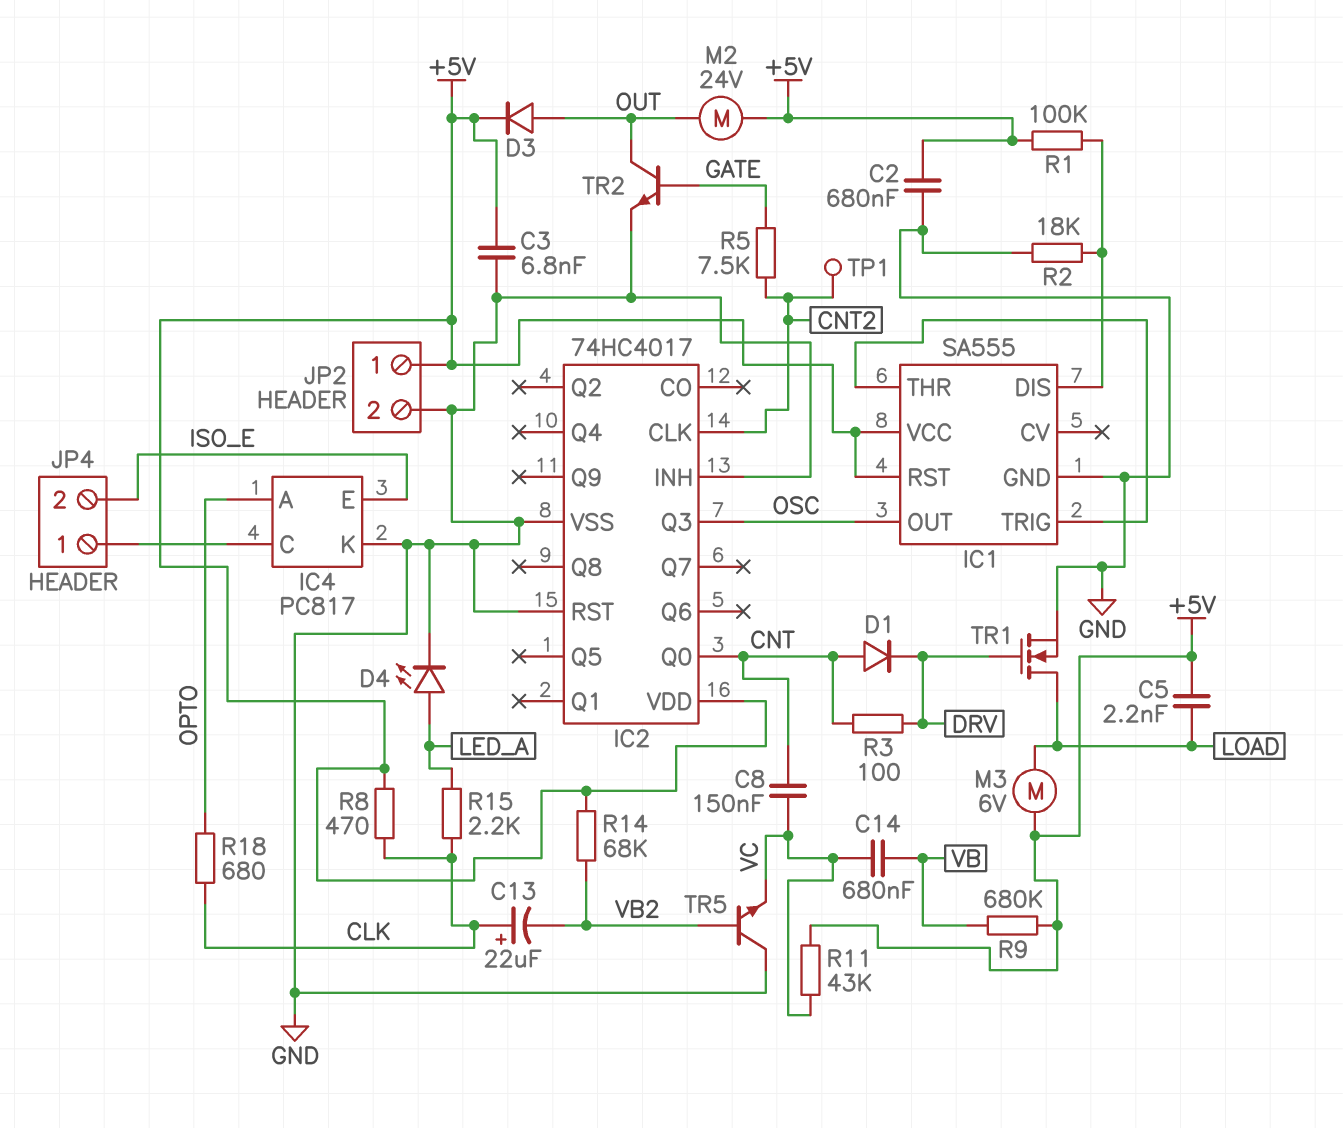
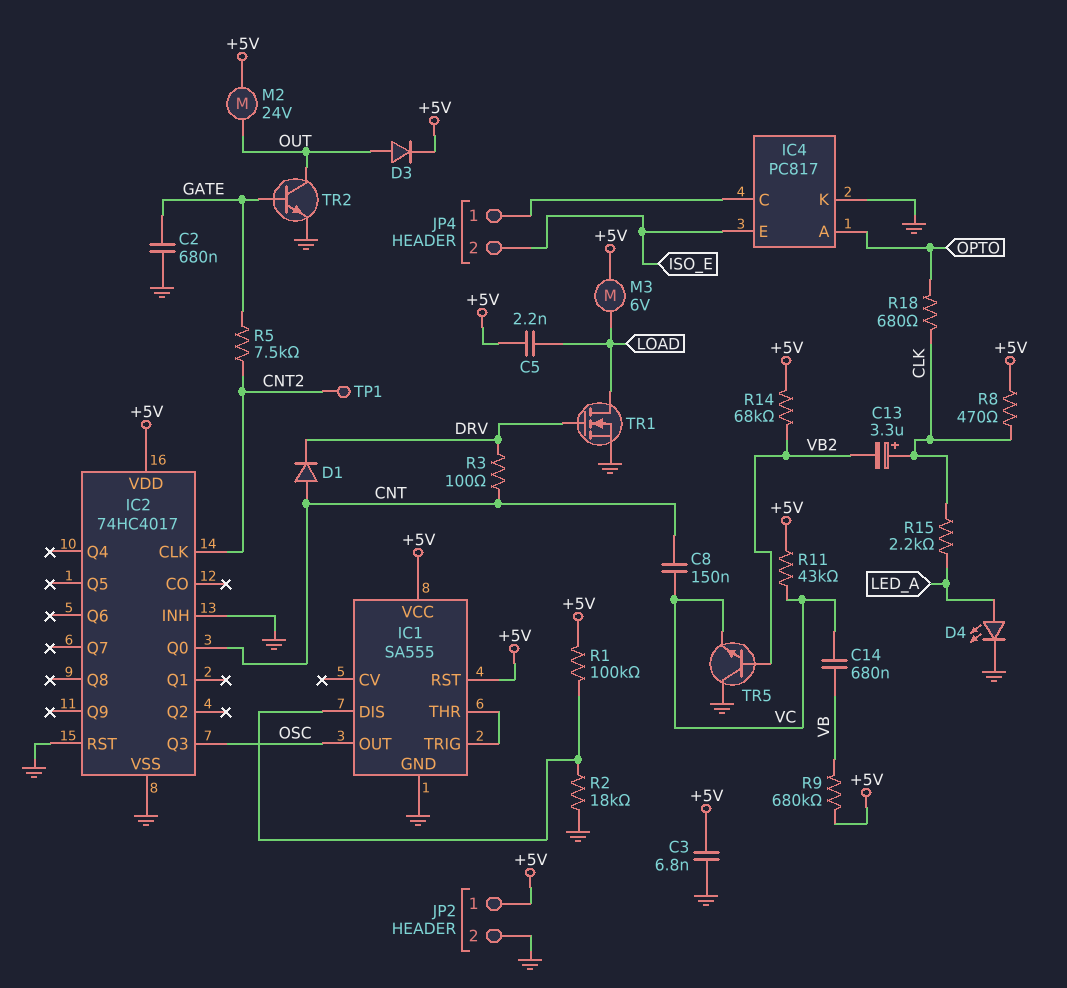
C2: 680nF (+5V, GND) -> 680nF (GATE, GND)
C13: 22uF (plus CLK, minus VB2) -> 3.3uF (plus CLK, minus VB2)

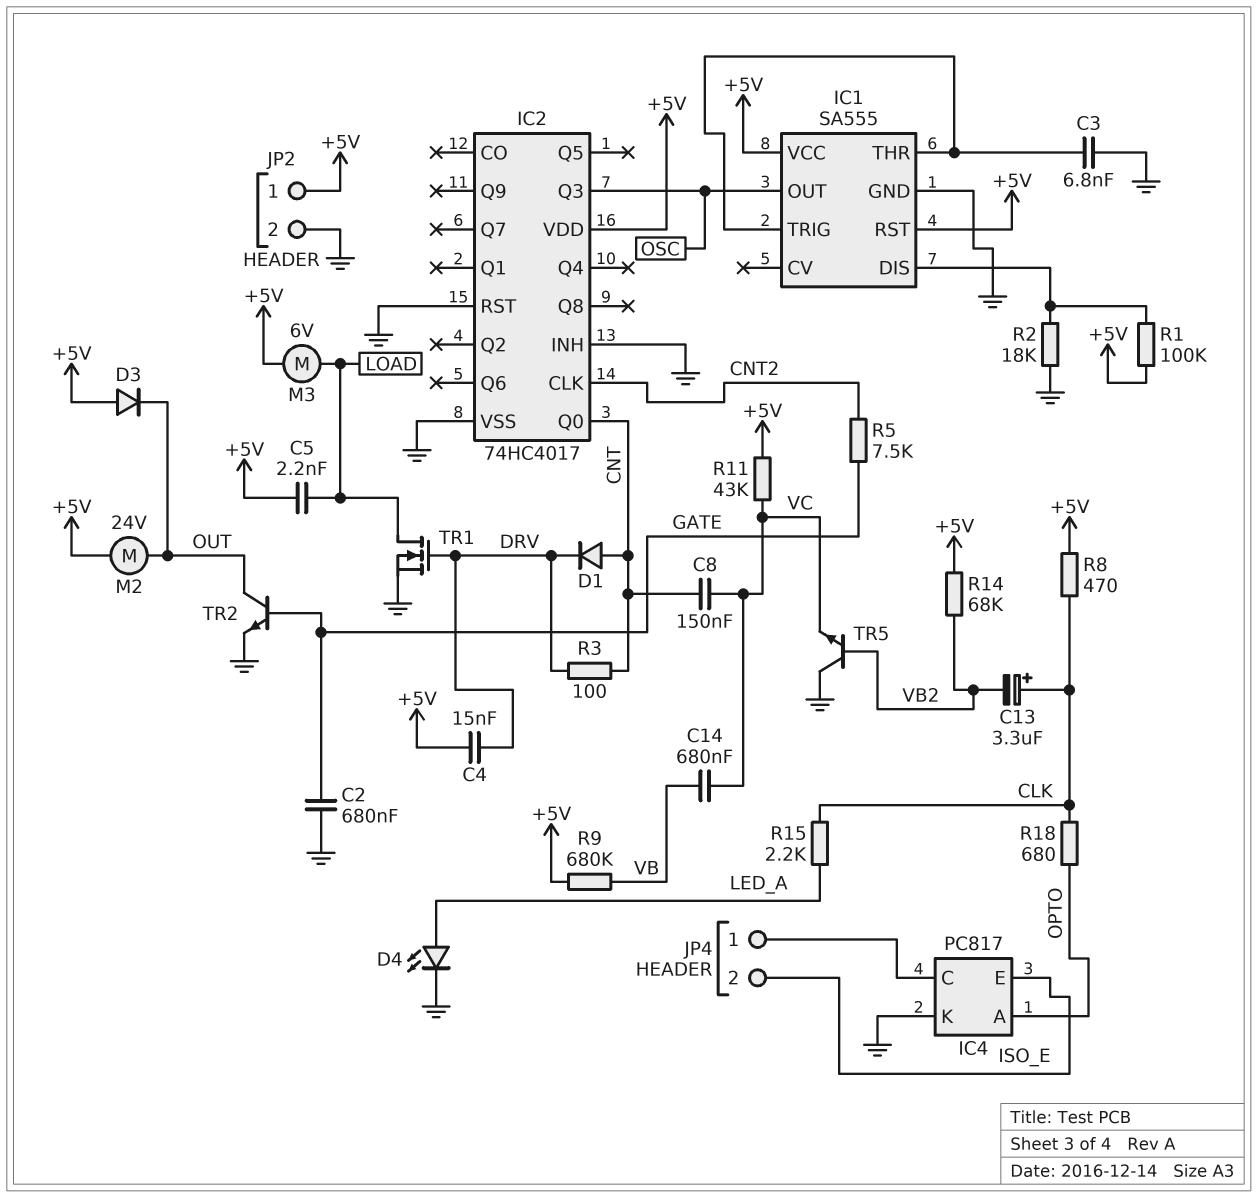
C3: 6.8nF (+5V, GND) -> 6.8nF (GND, IC1/THR)
C4: none -> 15nF (+5V, DRV)
D3: diode (A OUT, K +5V) -> diode (A +5V, K OUT)
TP1: test point (CNT2) -> none

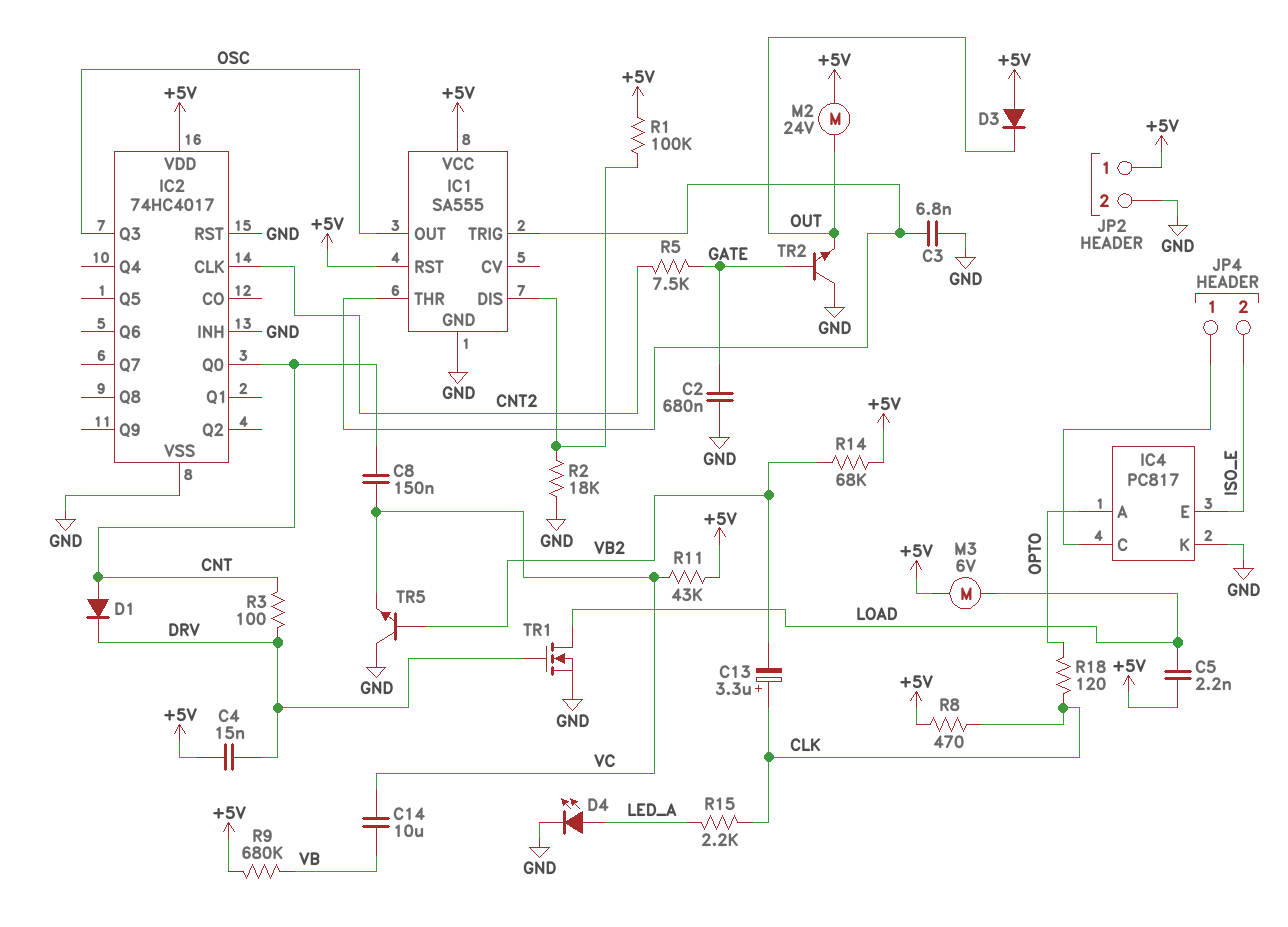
C14: 680nF (VB, VC) -> 10uF (VB, VC)
R18: 680 (CLK, OPTO) -> 120 (CLK, OPTO)
TR2: NPN (B GATE, C OUT, E GND) -> NPN (B GATE, C GND, E OUT)

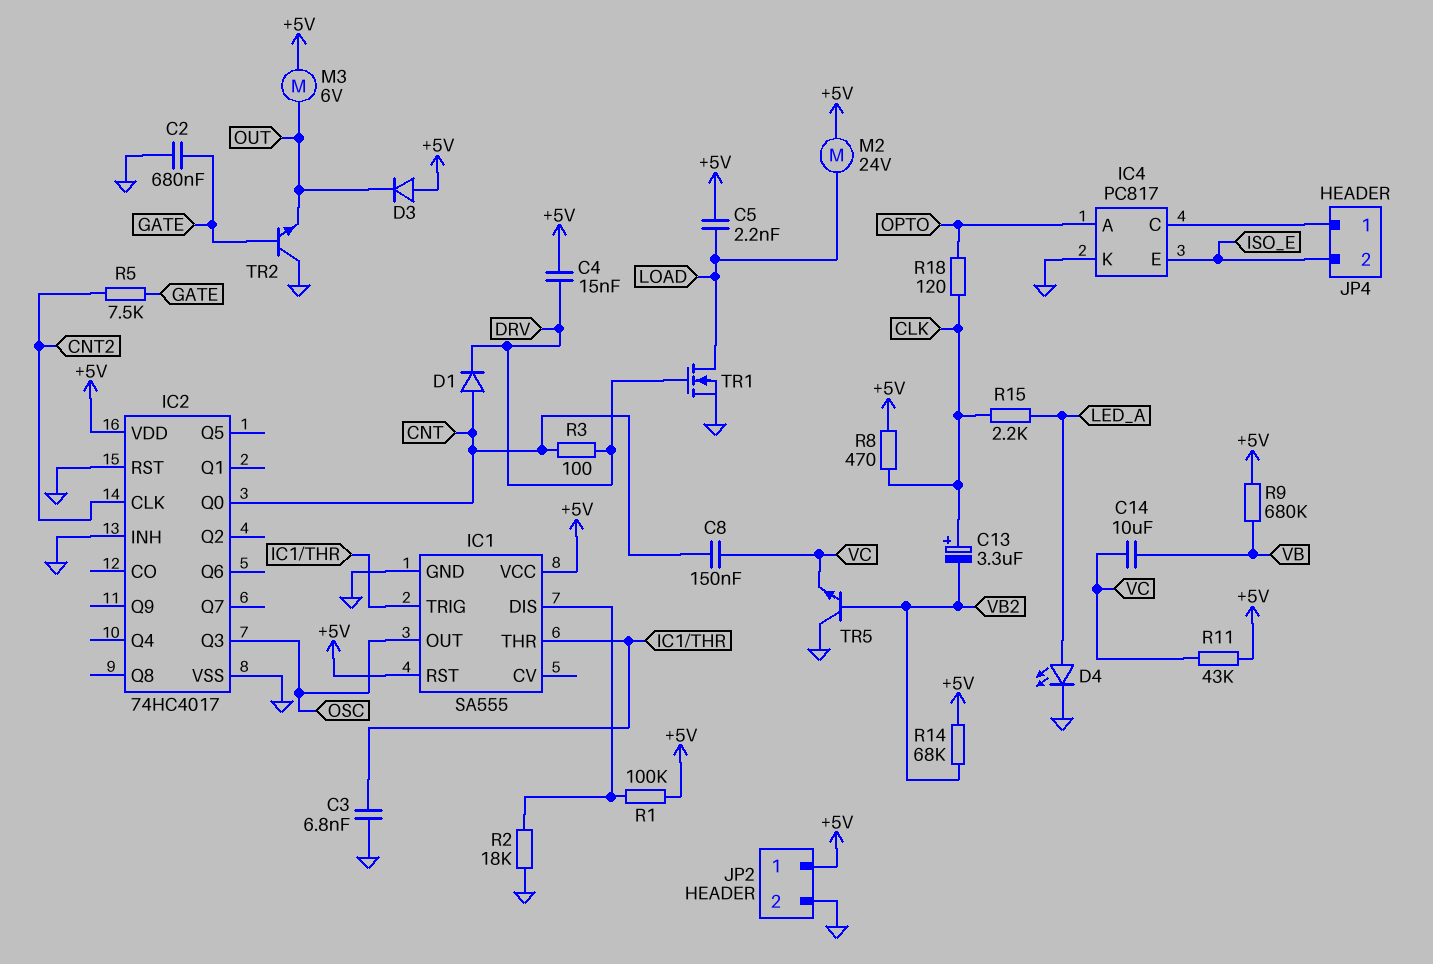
M2: motor 24V (+5V, OUT) -> motor 24V (+5V, LOAD)
M3: motor 6V (+5V, LOAD) -> motor 6V (+5V, OUT)

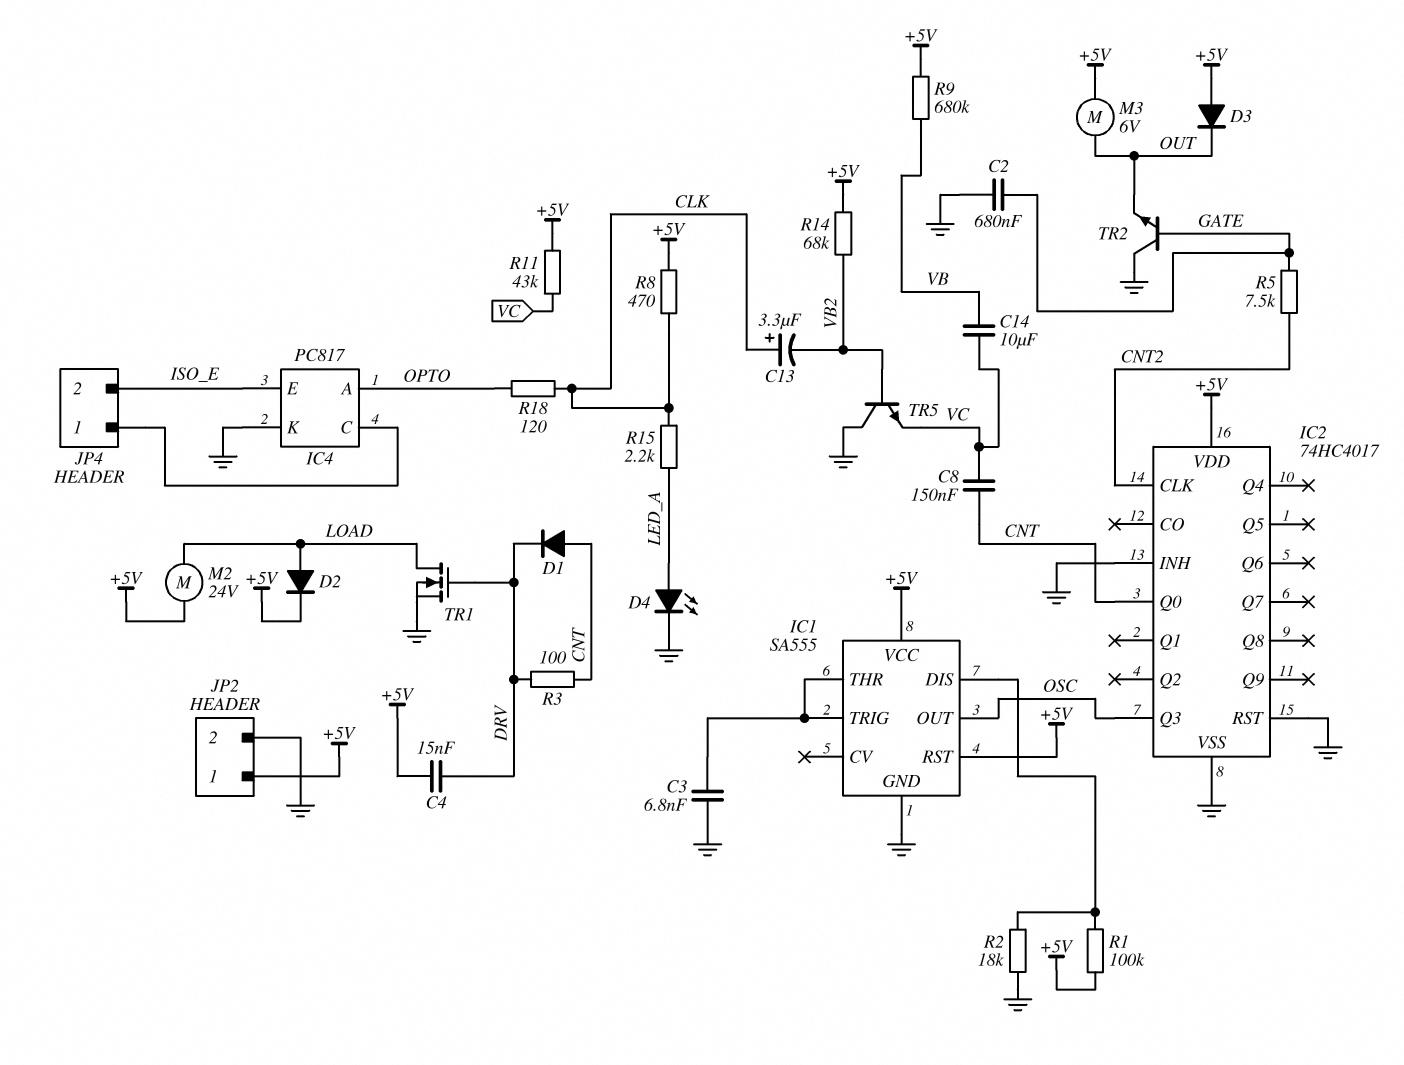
C5: 2.2nF (+5V, LOAD) -> none
D2: none -> diode (A LOAD, K +5V)

